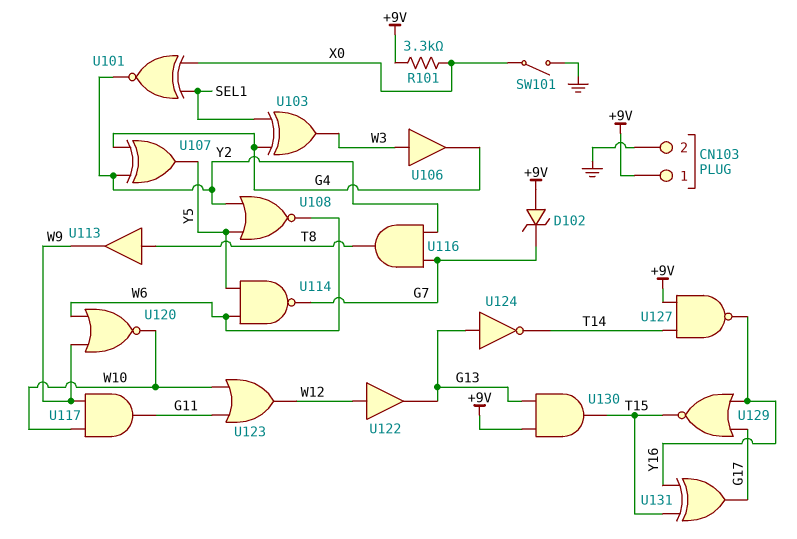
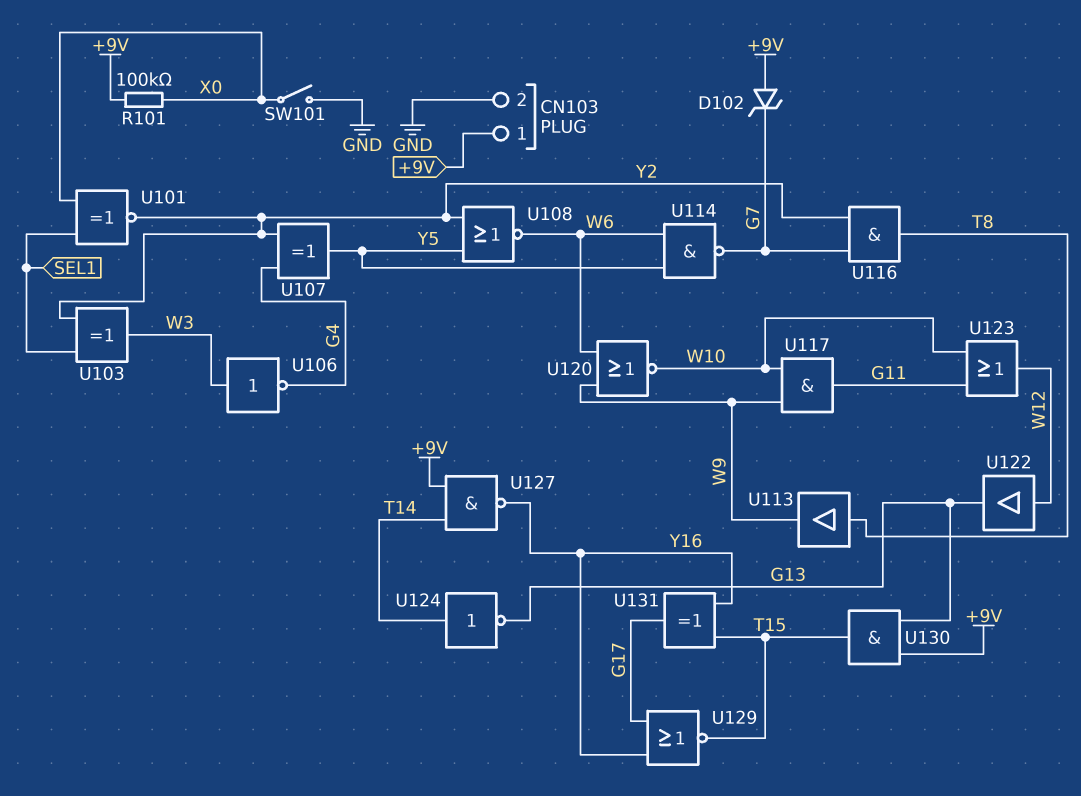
R101: 3.3k (+9V, X0) -> 100k (+9V, X0)
U103: XOR (in G4, in SEL1, out W3) -> XOR (in SEL1, in Y2, out W3)
U106: buffer (in W3, out G4) -> NOT (in W3, out G4)
U124: NOT (in G13, out T14) -> NOT (in T14, out G13)

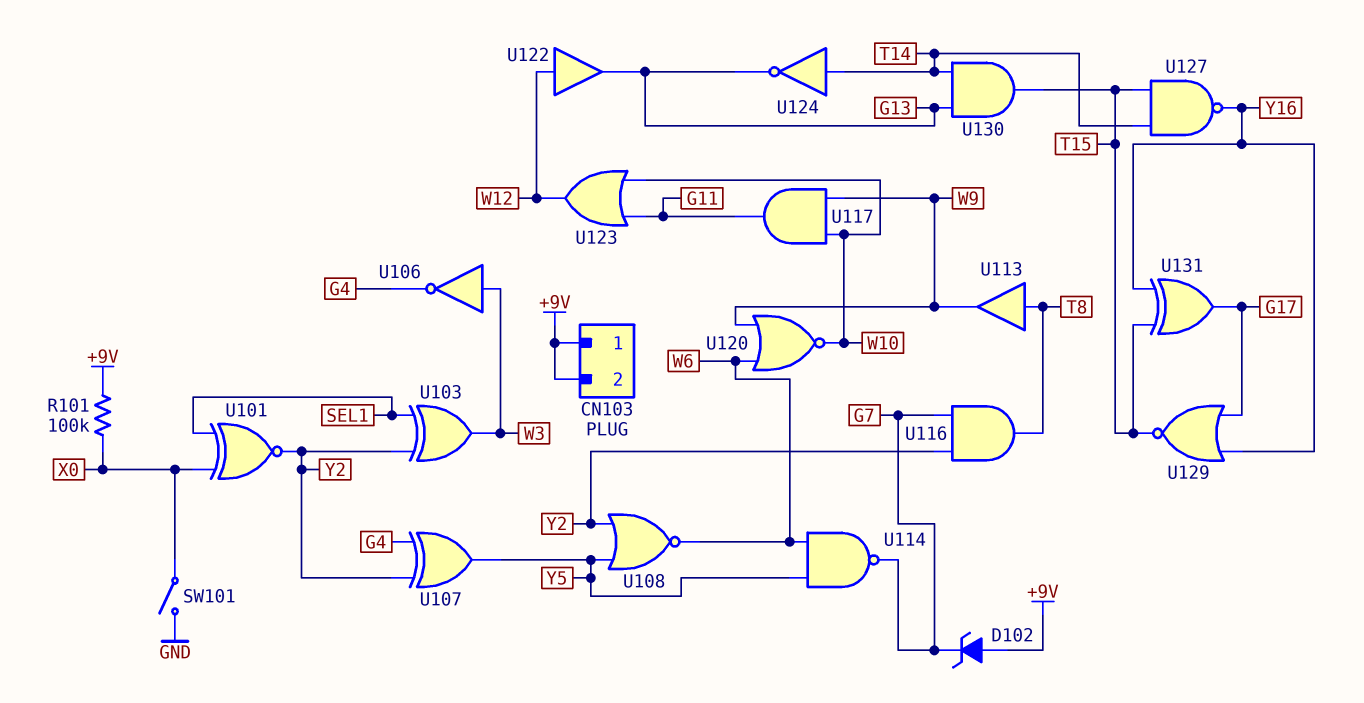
CN103 pin 2: GND -> +9V
U127: NAND (in +9V, in T14, out Y16) -> NAND (in T14, in T15, out Y16)
U130: AND (in +9V, in G13, out T15) -> AND (in G13, in T14, out T15)

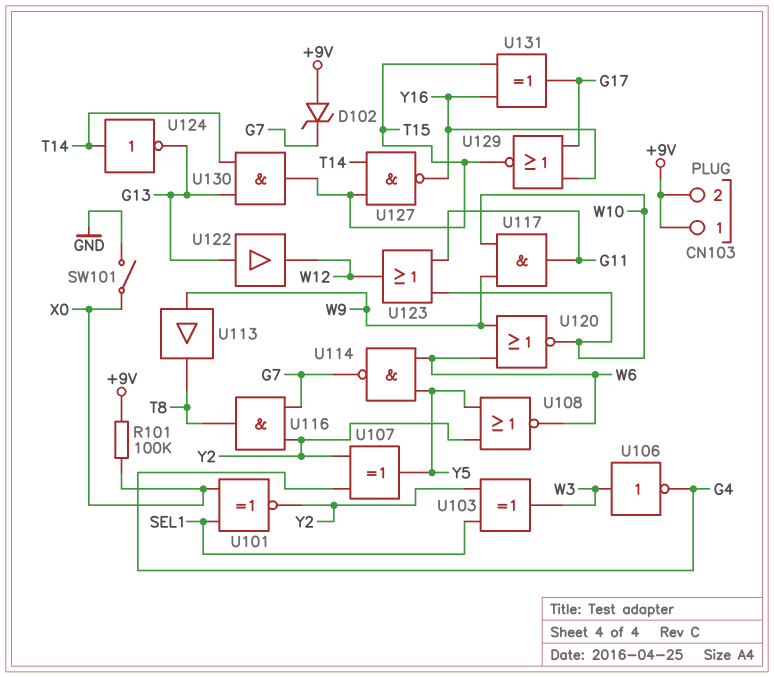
U113: buffer (in T8, out W9) -> buffer (in W9, out T8)
U122: buffer (in W12, out G13) -> buffer (in G13, out W12)

